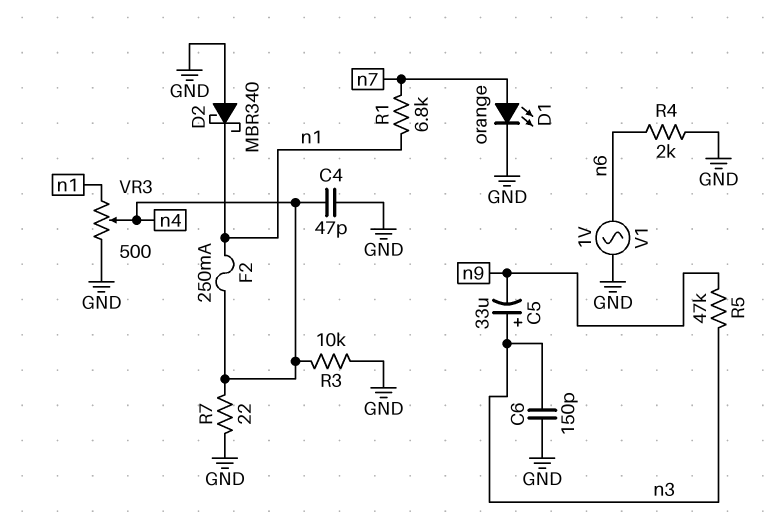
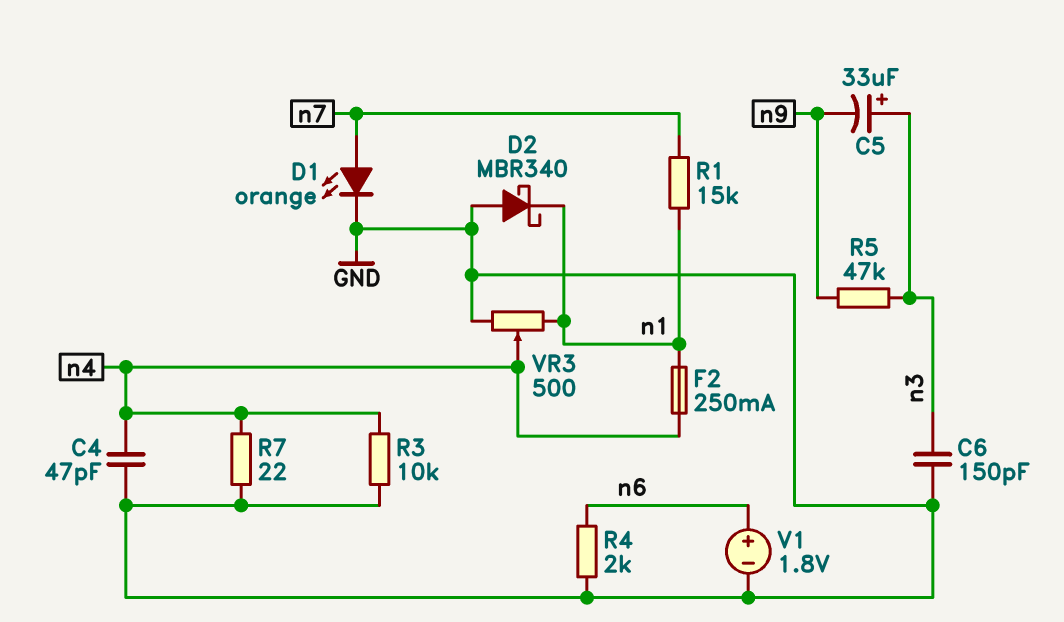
R1: 6.8k (n1, n7) -> 15k (n1, n7)
V1: AC 1V (GND, n6) -> 1.8V (plus n6, minus GND)

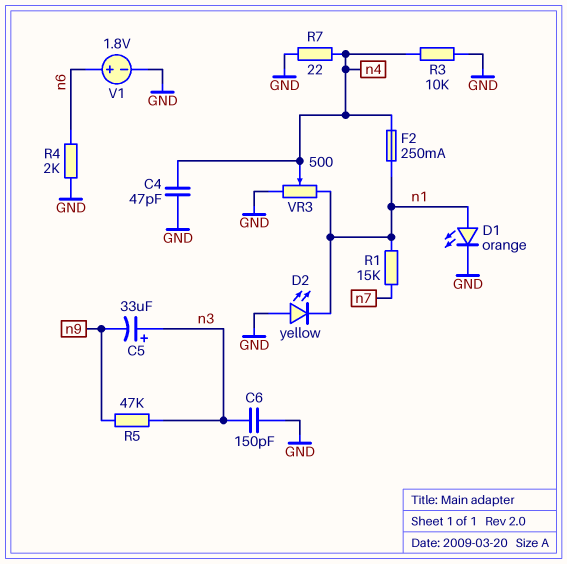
D1: LED orange (A n7, K GND) -> LED orange (A n1, K GND)
D2: schottky MBR340 (A GND, K n1) -> LED yellow (A GND, K n1)

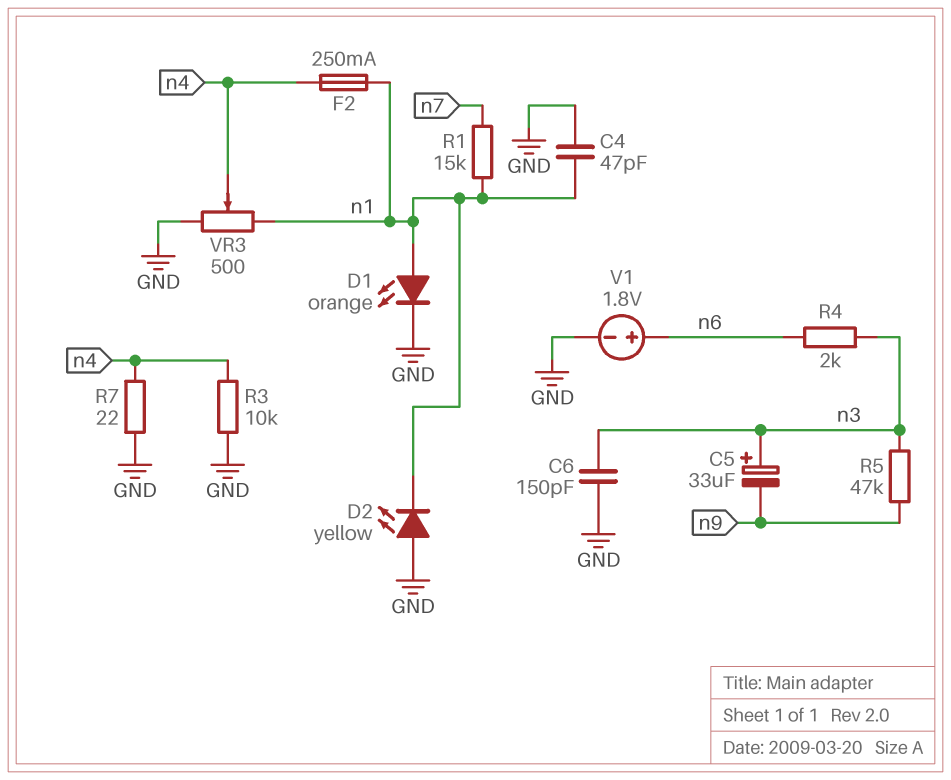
C4: 47pF (GND, n4) -> 47pF (GND, n1)
R4: 2k (GND, n6) -> 2k (n3, n6)

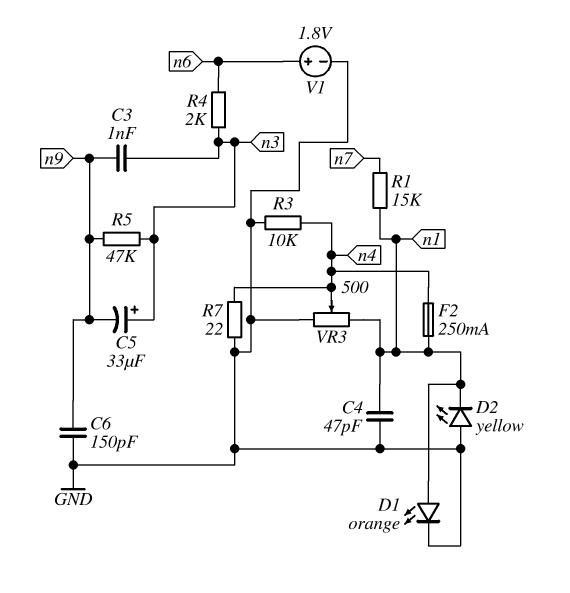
C3: none -> 1nF (n3, n9)
C6: 150pF (GND, n3) -> 150pF (GND, n9)

